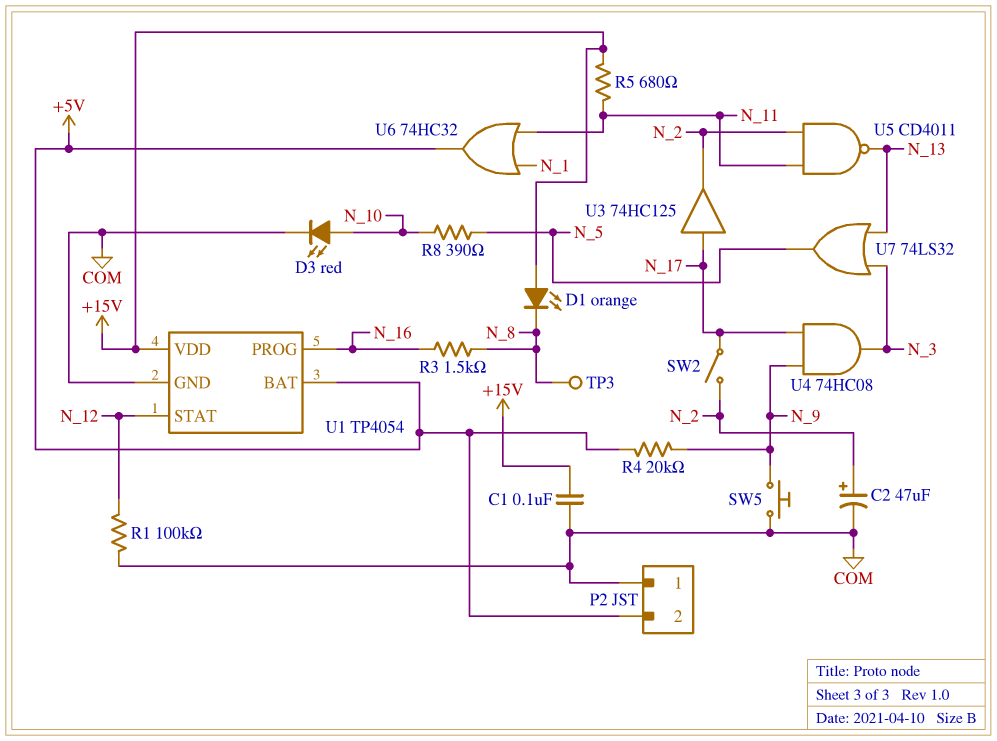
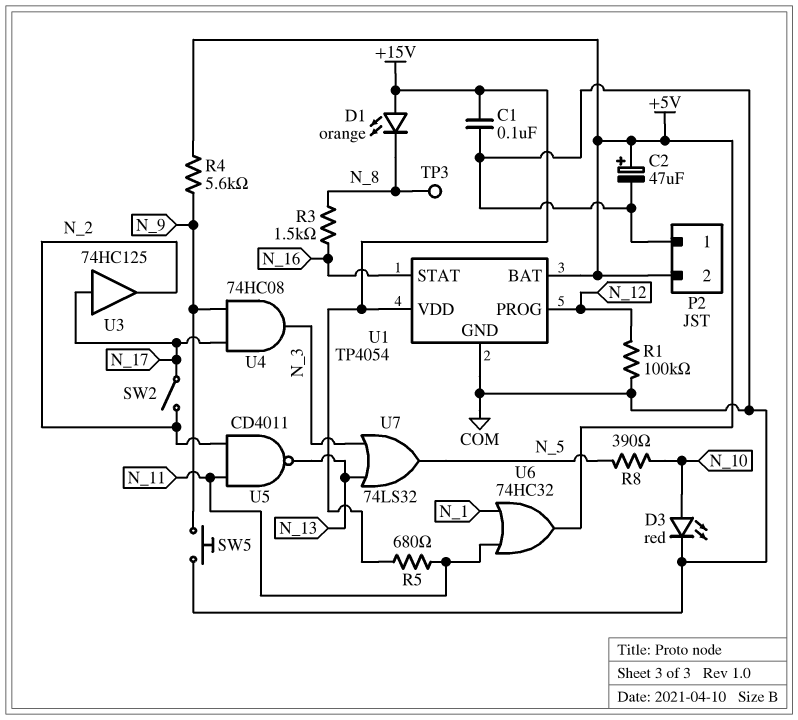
C2: 47uF (plus N_2, minus COM) -> 47uF (plus +5V, minus COM)
R4: 20k (+5V, N_9) -> 5.6k (+5V, N_9)
U1 pin PROG: N_16 -> N_12
U1 pin STAT: N_12 -> N_16

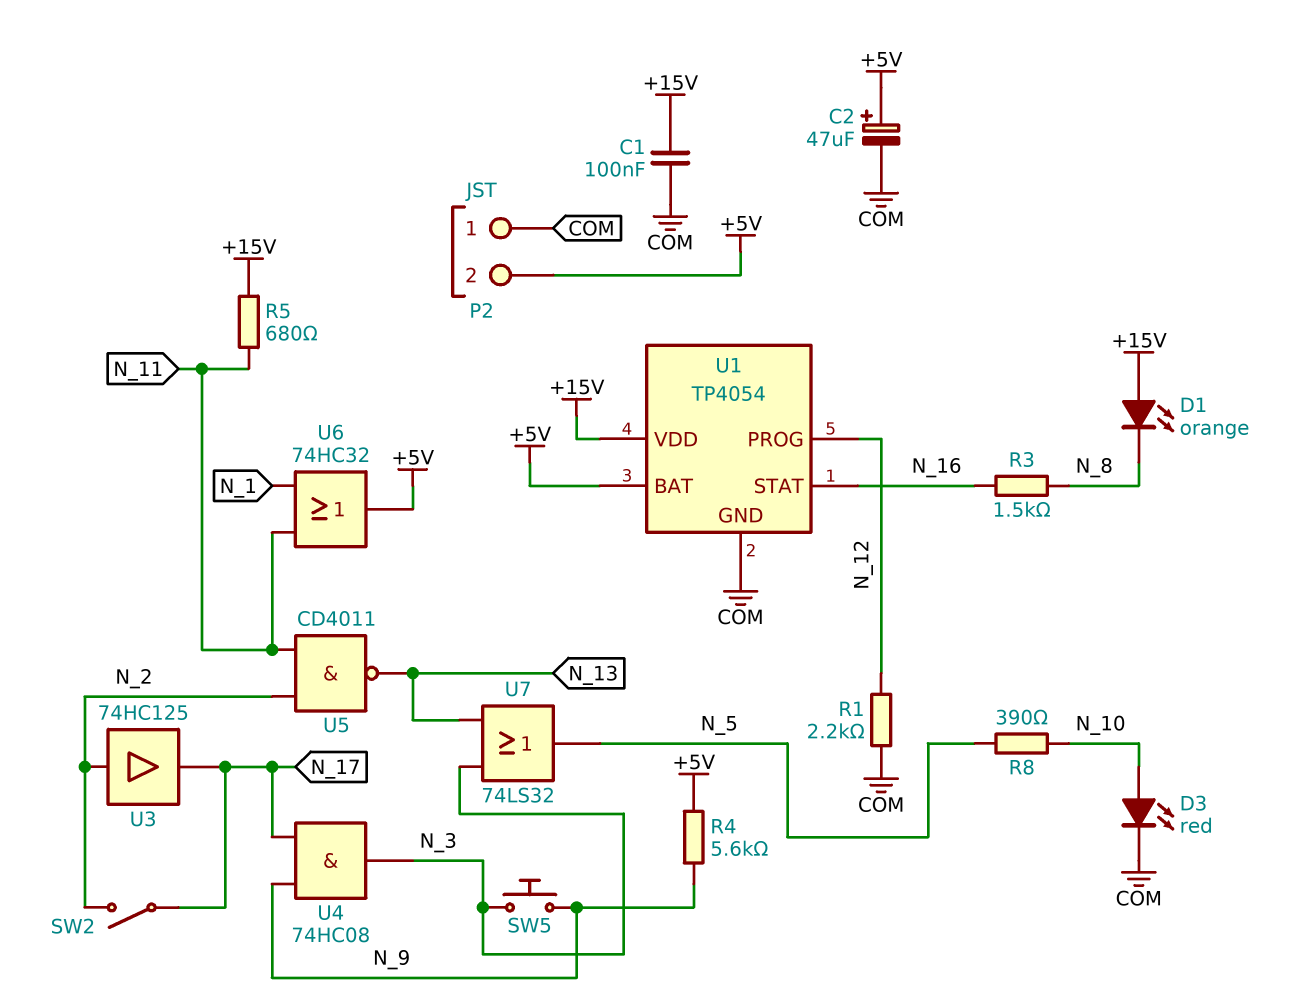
R1: 100k (COM, N_12) -> 2.2k (COM, N_12)
SW5: button (COM, N_9) -> button (N_3, N_9)
TP3: test point (N_8) -> none
U3: buffer 74HC125 (in N_17, out N_2) -> buffer 74HC125 (in N_2, out N_17)

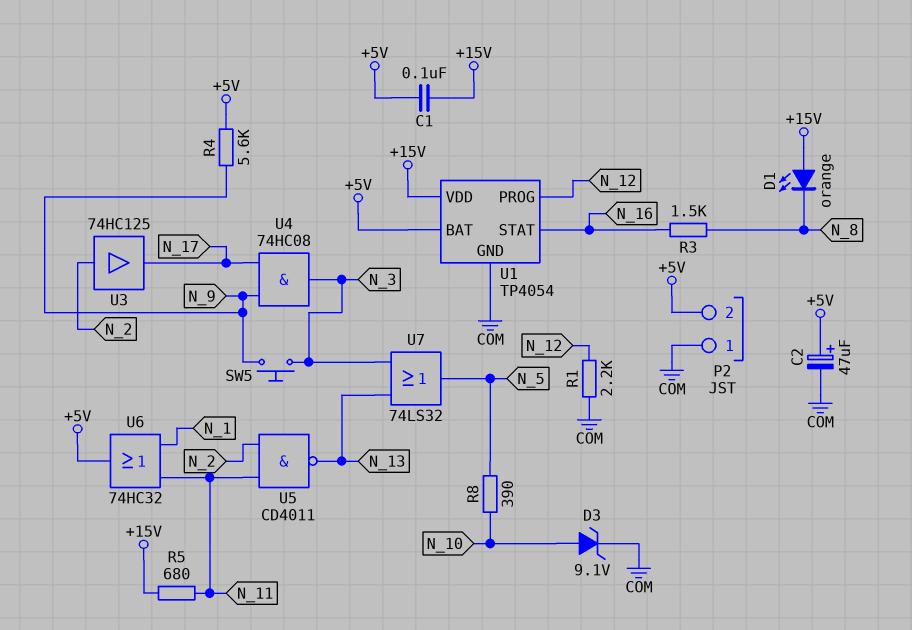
C1: 100nF (+15V, COM) -> 100nF (+5V, +15V)
D3: LED red (A N_10, K COM) -> zener 9.1V (A N_10, K COM)
SW2: switch (N_2, N_17) -> none

